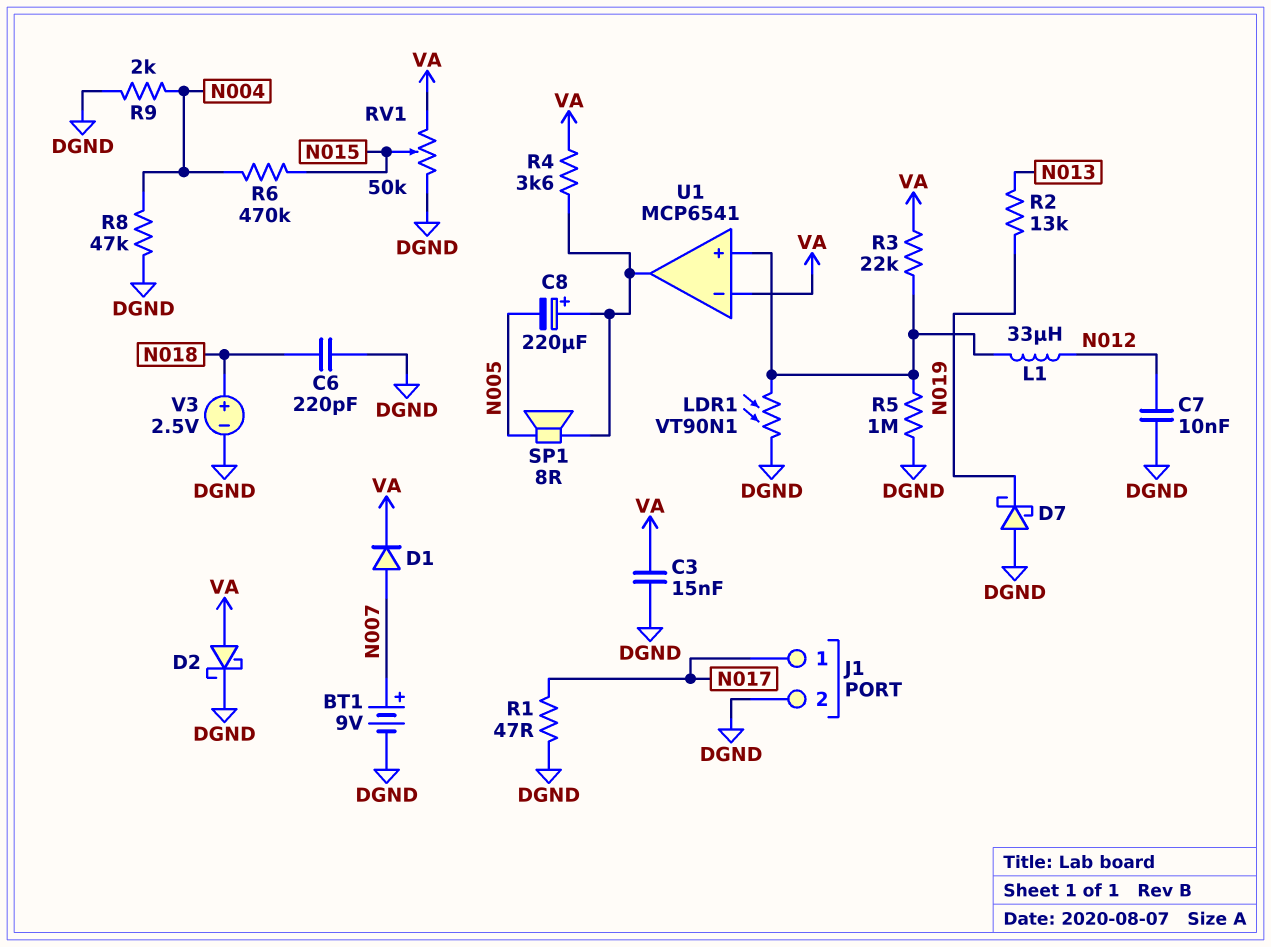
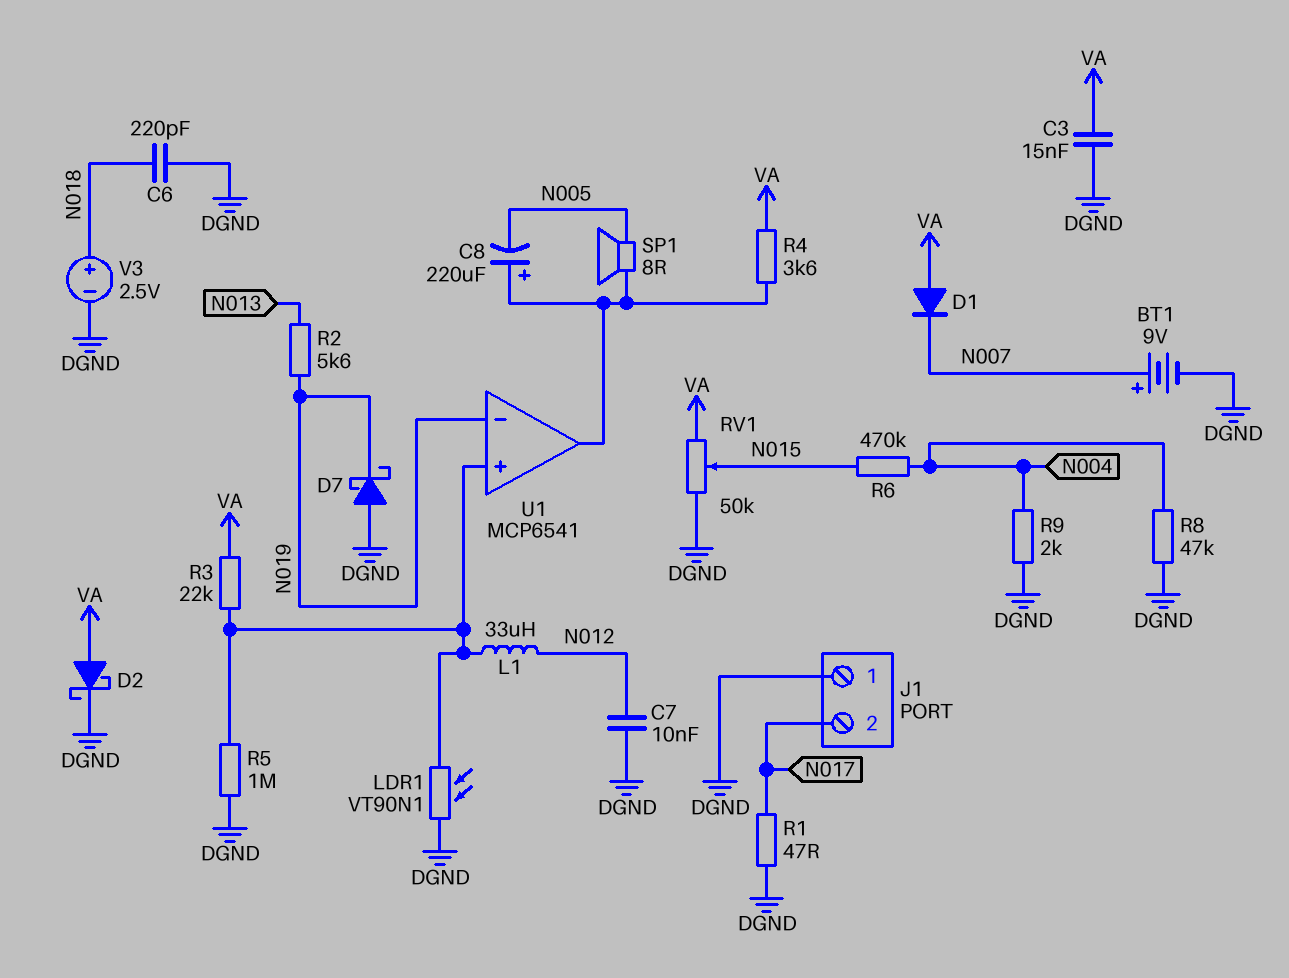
D1: diode (A N007, K VA) -> diode (A VA, K N007)
J1 pin 1: N017 -> DGND
J1 pin 2: DGND -> N017
R2: 13k (N013, N019) -> 5.6k (N013, N019)
U1 pin in-: VA -> N019

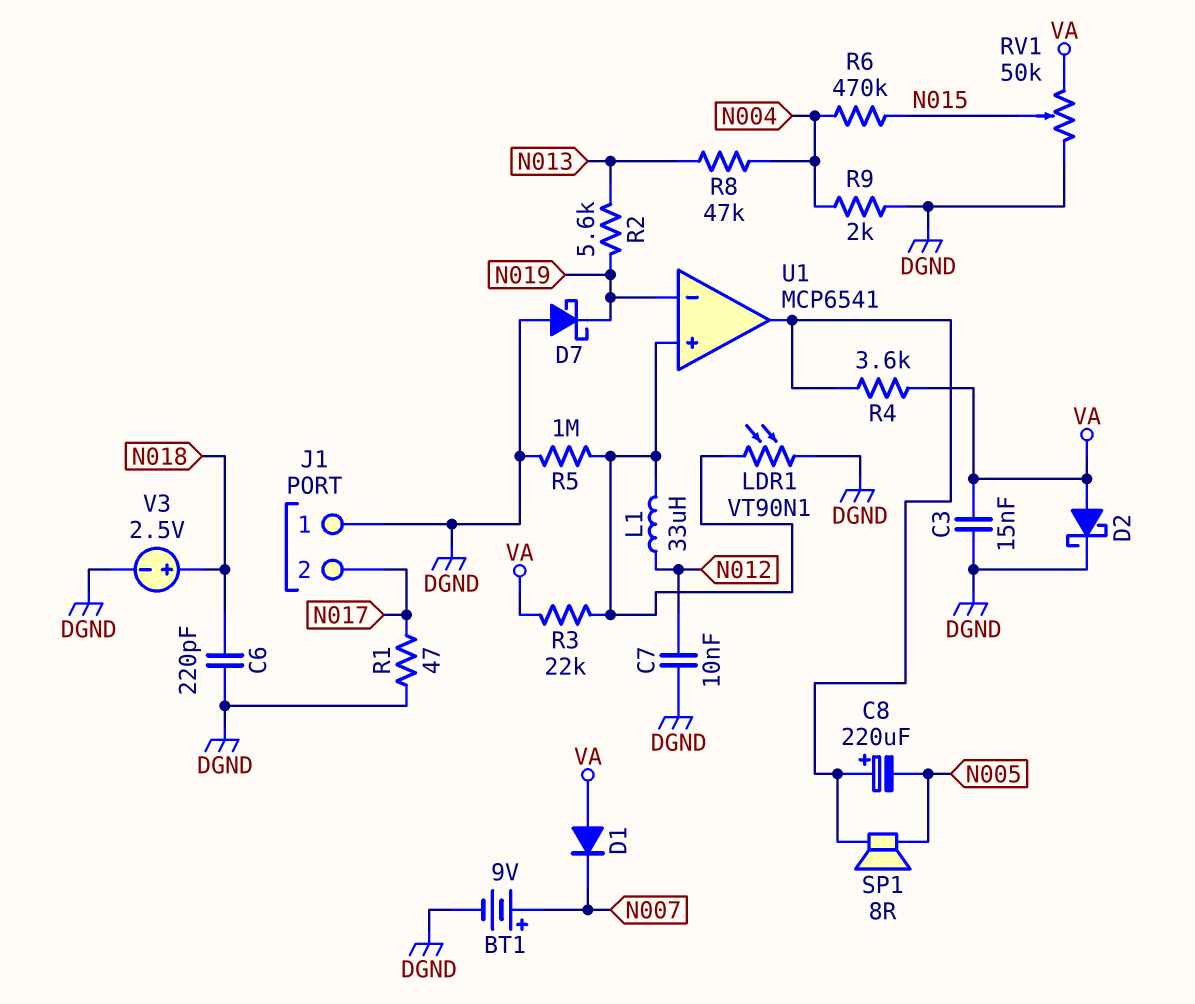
R8: 47k (DGND, N004) -> 47k (N004, N013)

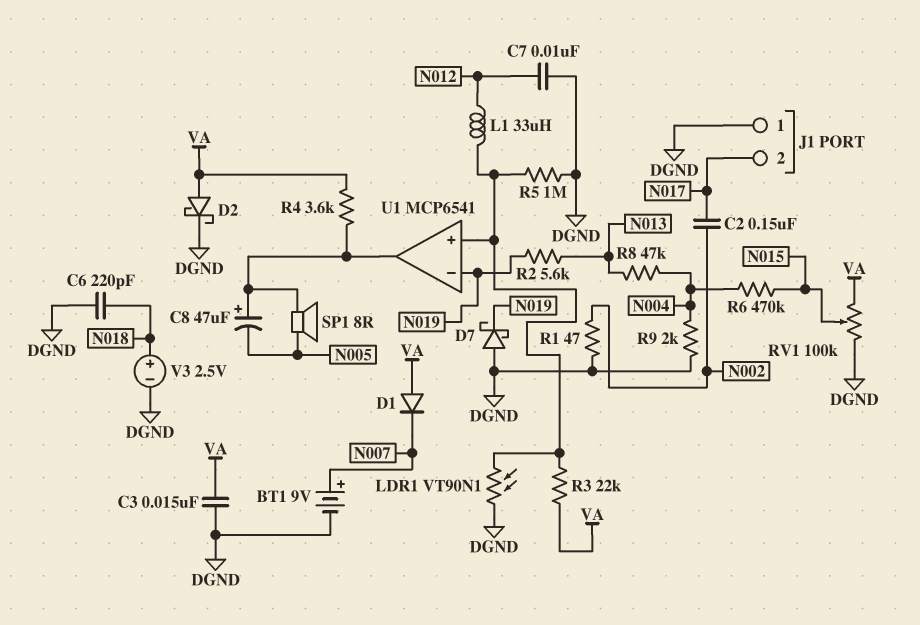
C2: none -> 150nF (N002, N017)
C8: 220uF (plus U1/out, minus N005) -> 47uF (plus U1/out, minus N005)
R1: 47 (DGND, N017) -> 47 (DGND, N002)
RV1: 50k (DGND, VA, wiper N015) -> 100k (DGND, VA, wiper N015)

